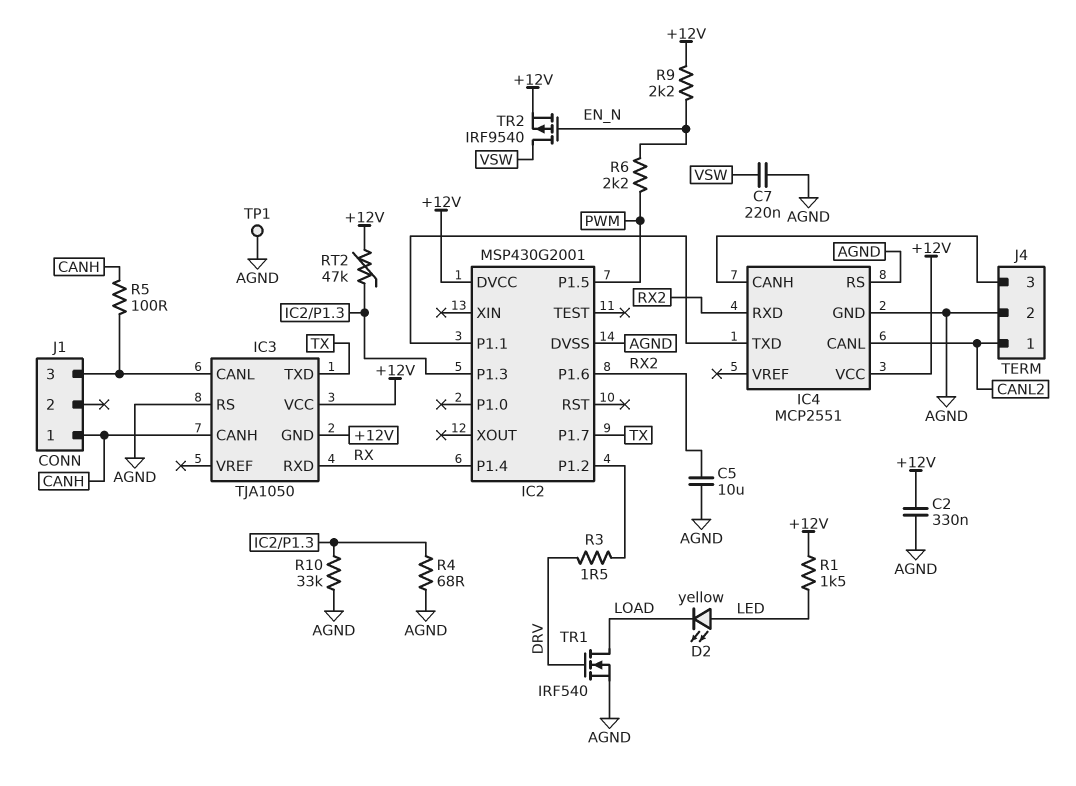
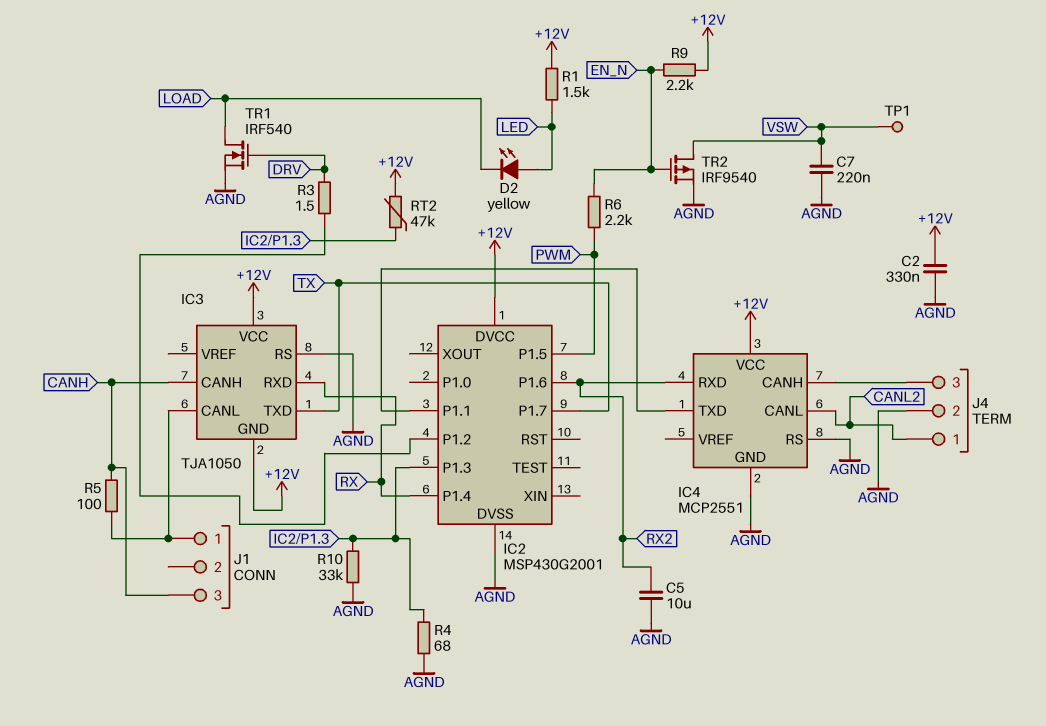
J1 pin 1: CANH -> IC3/CANL
J1 pin 3: IC3/CANL -> CANH
TP1: test point (AGND) -> test point (VSW)
TR2: PMOS IRF9540 (G EN_N, D VSW, S +12V) -> PMOS IRF9540 (G EN_N, D VSW, S AGND)

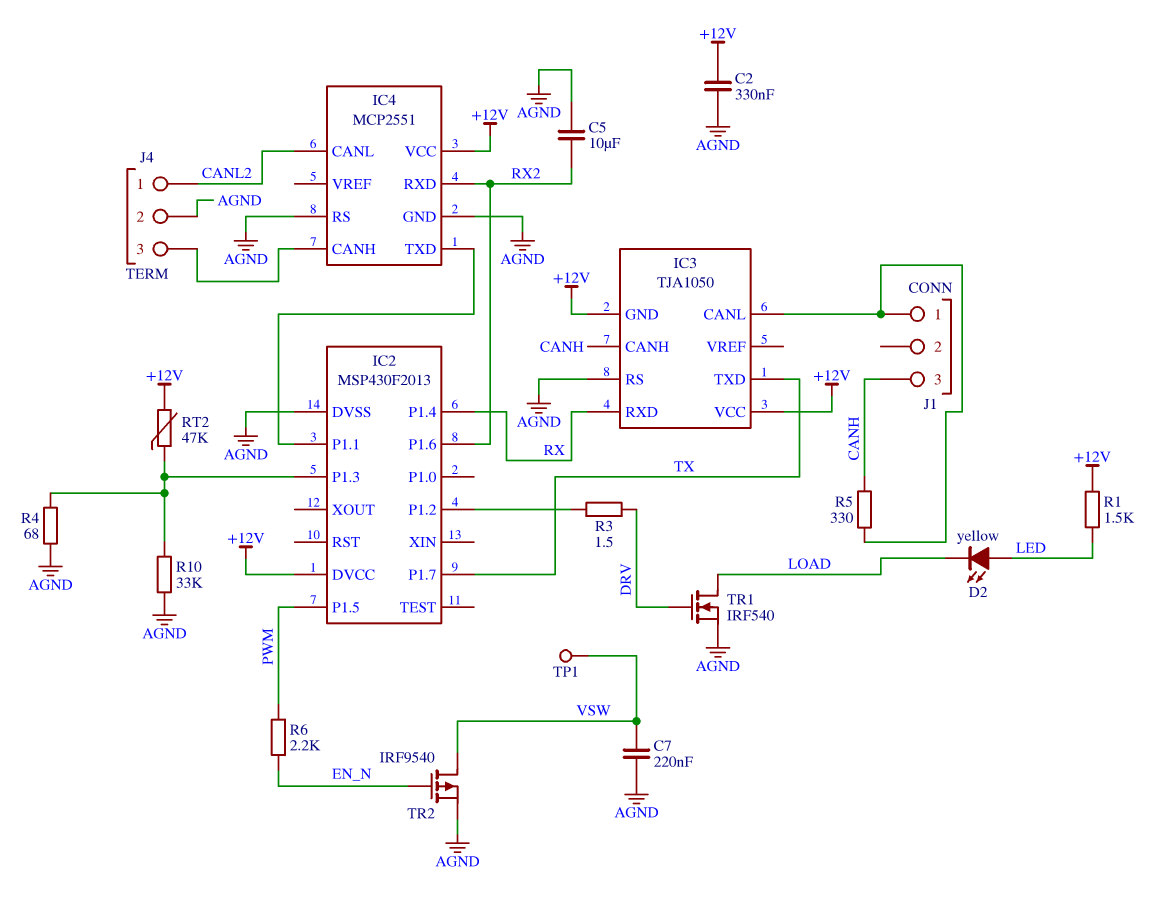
IC2: MSP430G2001 -> MSP430F2013
R5: 100 (CANH, IC3/CANL) -> 330 (CANH, IC3/CANL)
R9: 2.2k (+12V, EN_N) -> none

